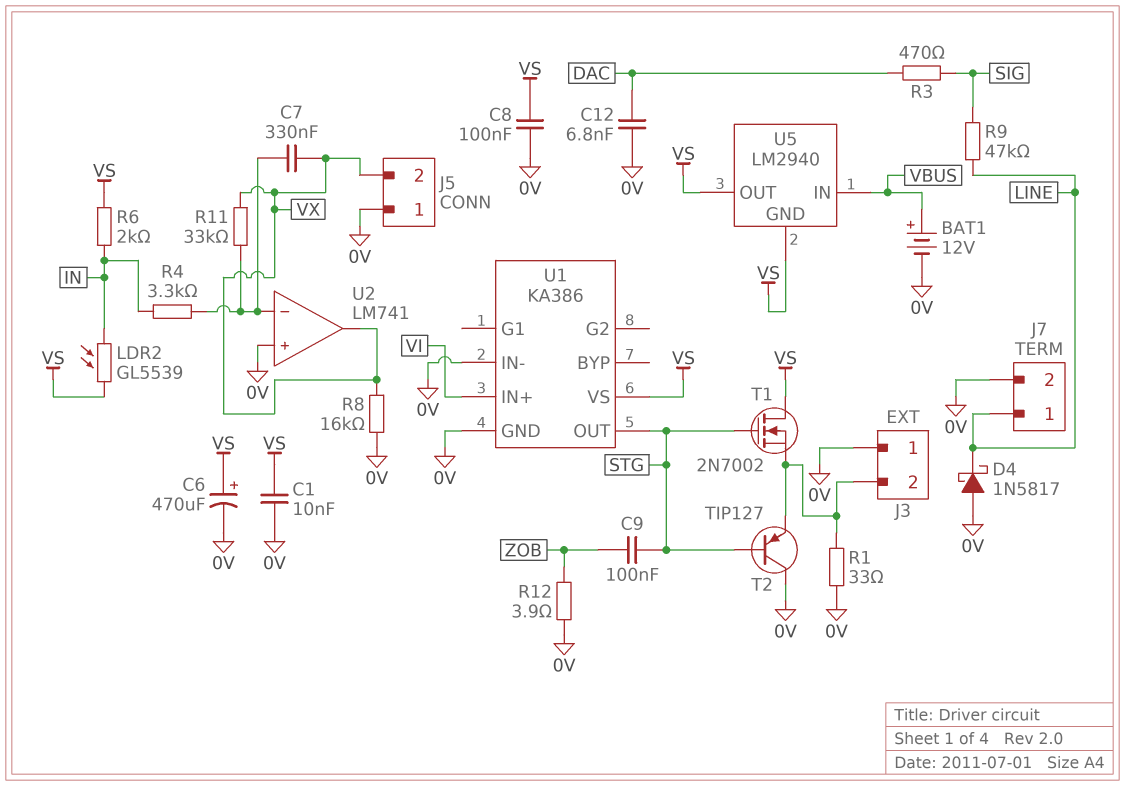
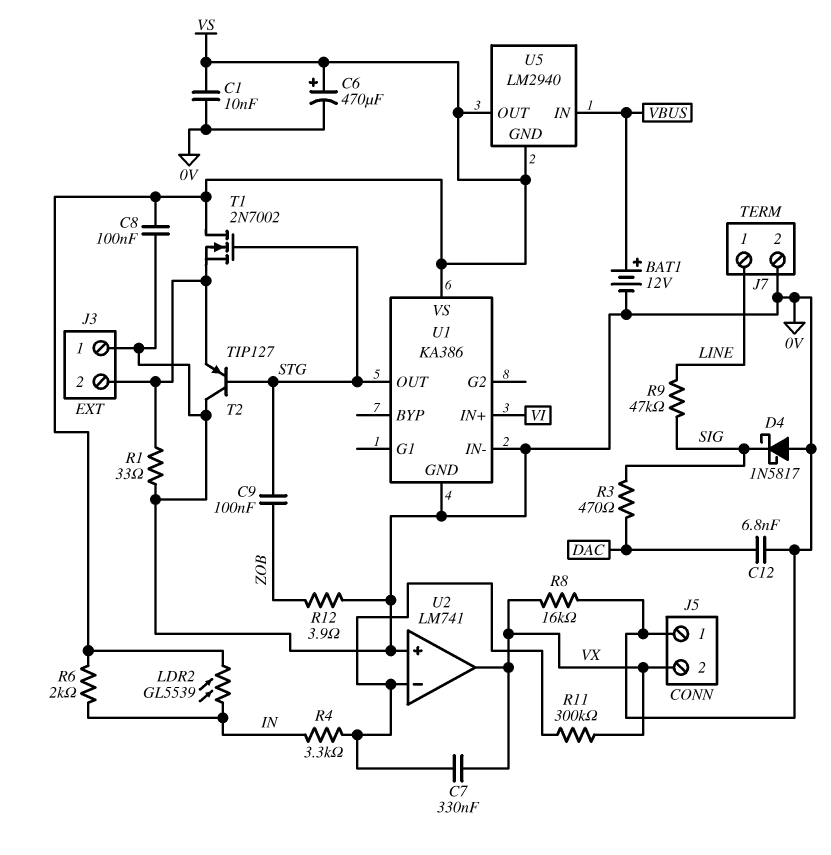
D4: schottky 1N5817 (A 0V, K LINE) -> schottky 1N5817 (A 0V, K SIG)
R11: 33k (U2/in-, VX) -> 300k (U2/in-, VX)

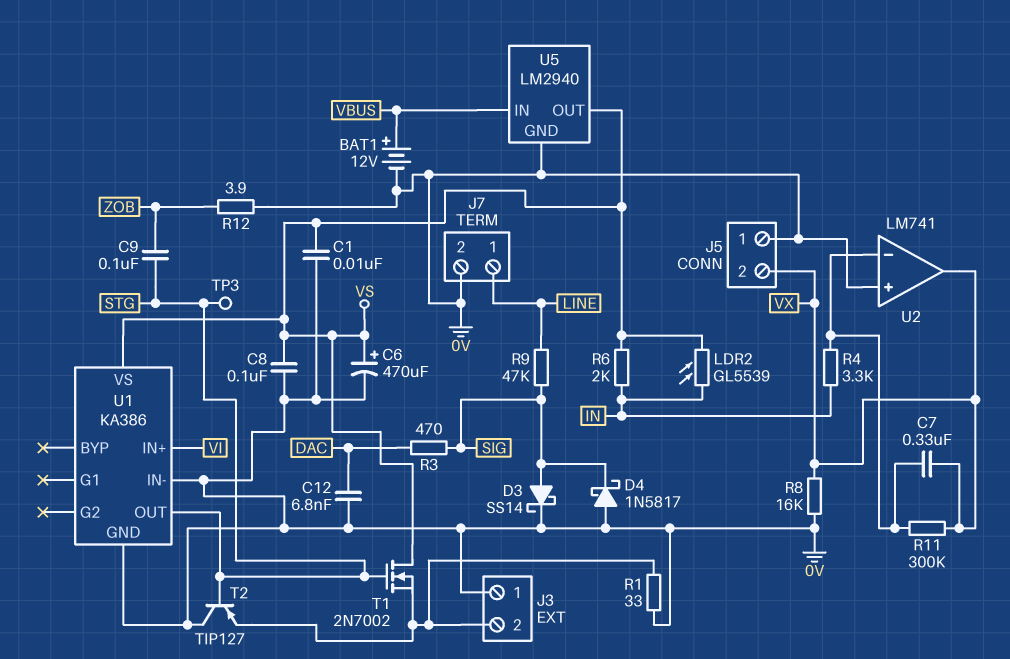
D3: none -> schottky SS14 (A SIG, K 0V)
TP3: none -> test point (STG)
U5 pin GND: VS -> 0V

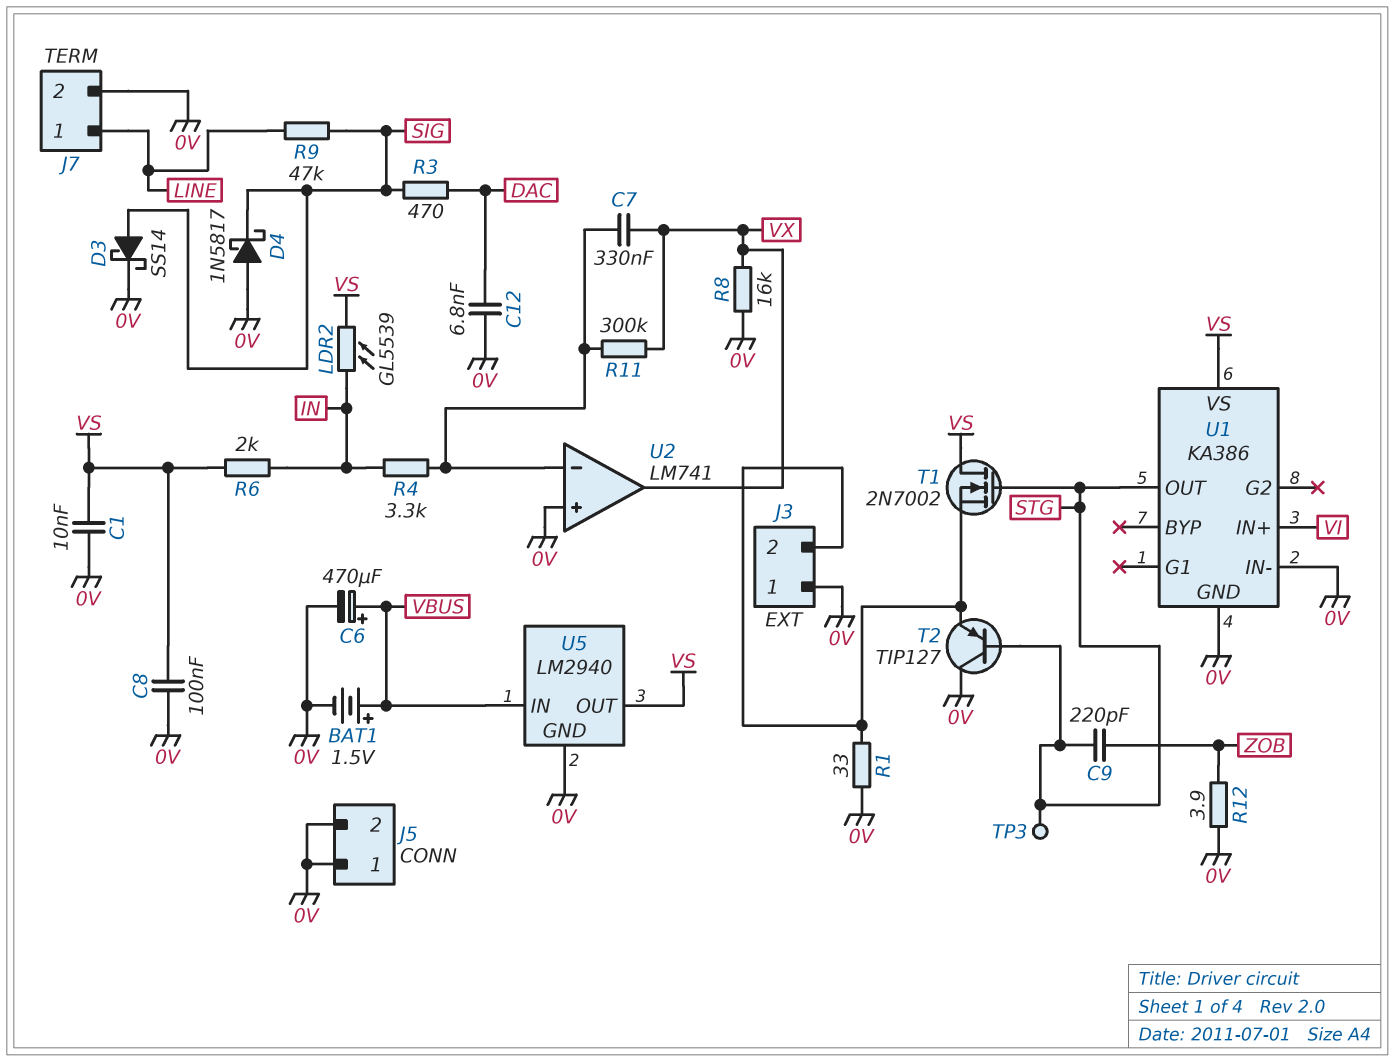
BAT1: 12V (plus VBUS, minus 0V) -> 1.5V (plus VBUS, minus 0V)
C6: 470uF (plus VS, minus 0V) -> 470uF (plus VBUS, minus 0V)
C9: 100nF (STG, ZOB) -> 220pF (STG, ZOB)
J5 pin 2: VX -> 0V

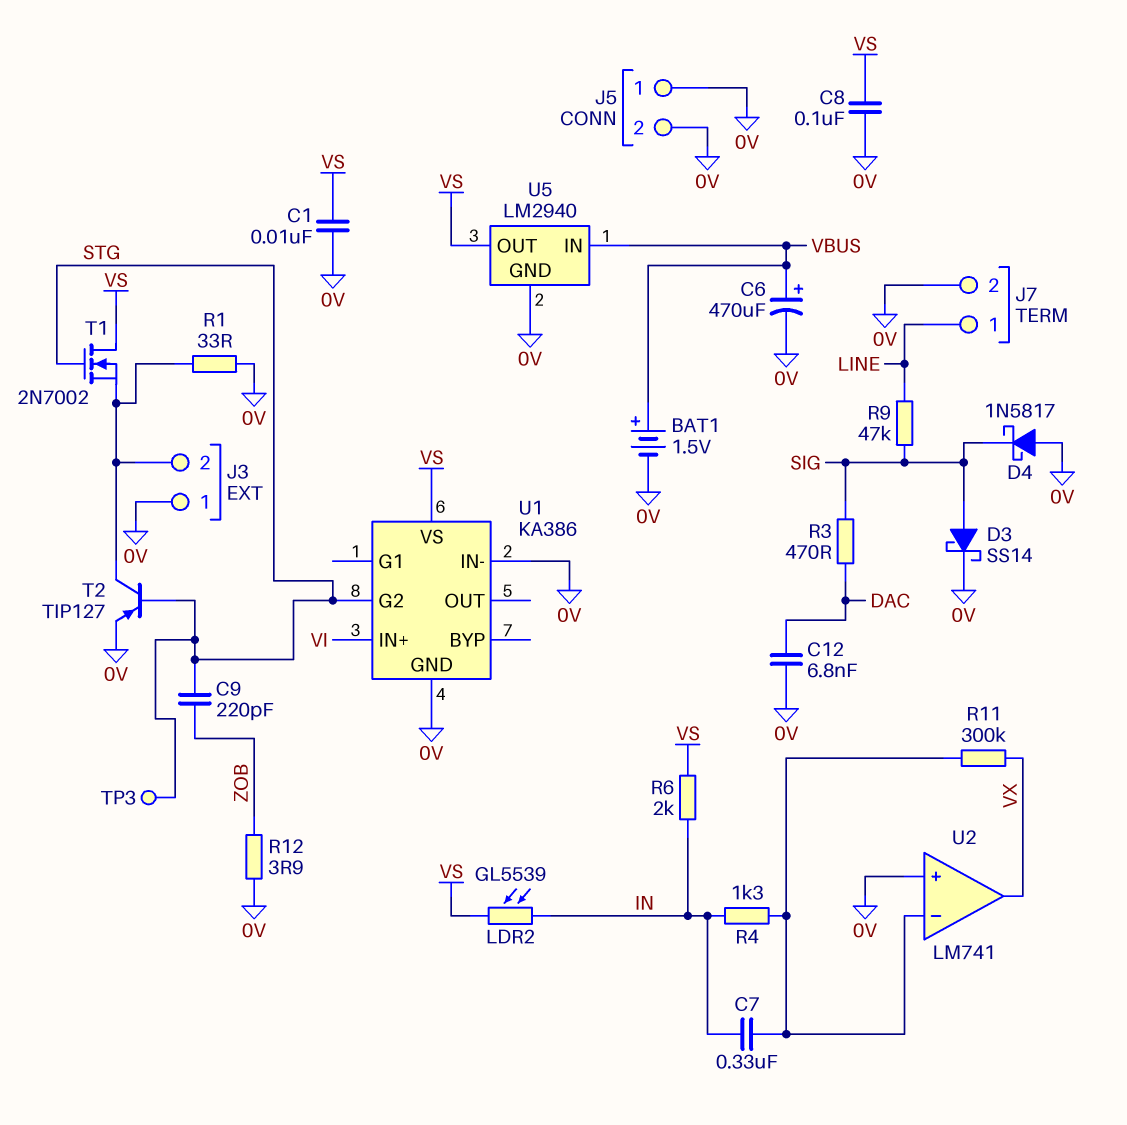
C7: 330nF (U2/in-, VX) -> 330nF (IN, U2/in-)
R4: 3.3k (IN, U2/in-) -> 1.3k (IN, U2/in-)
R8: 16k (0V, VX) -> none
T2: PNP TIP127 (B STG, C 0V, E J3/2) -> PNP TIP127 (B STG, C J3/2, E 0V)
U1 pin G2: none -> STG
U1 pin OUT: STG -> none

